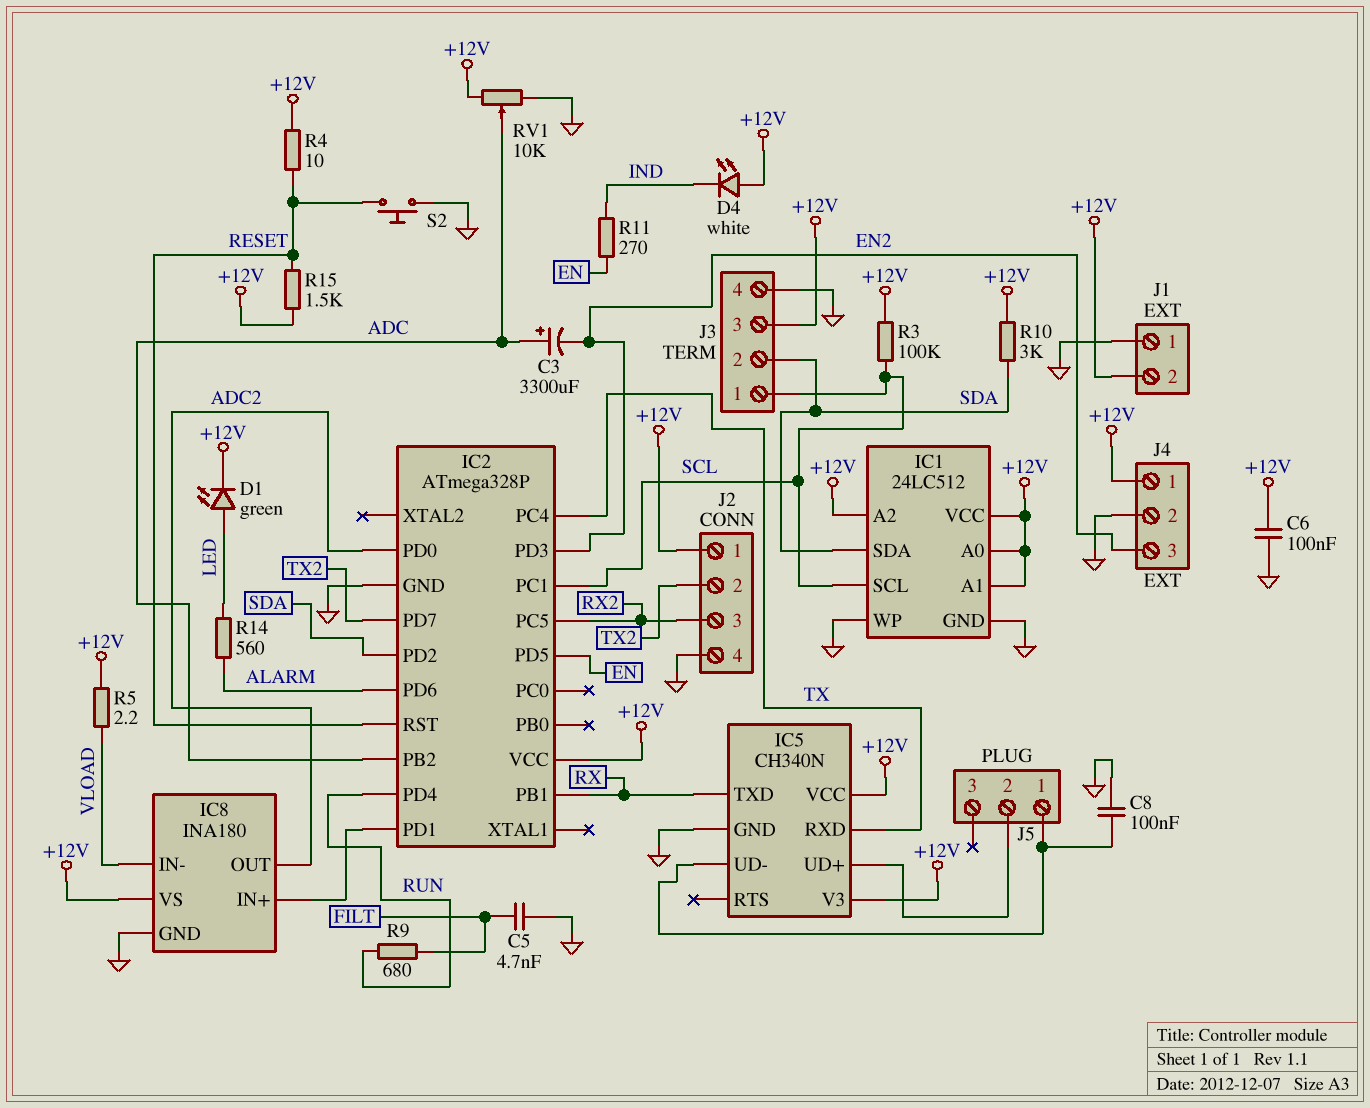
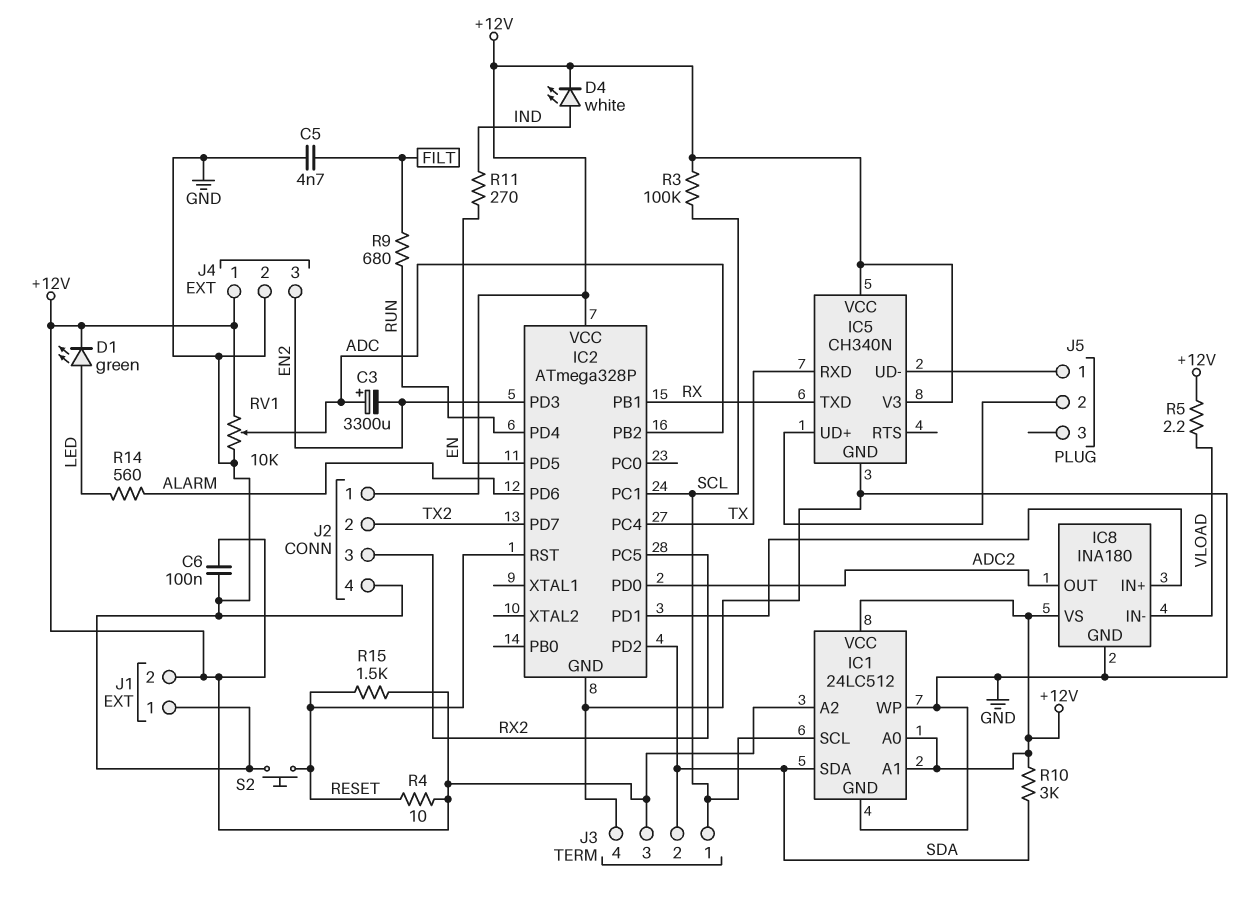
C8: 100nF (GND, IC5/UD-) -> none
D4: LED white (A +12V, K IND) -> LED white (A IND, K +12V)

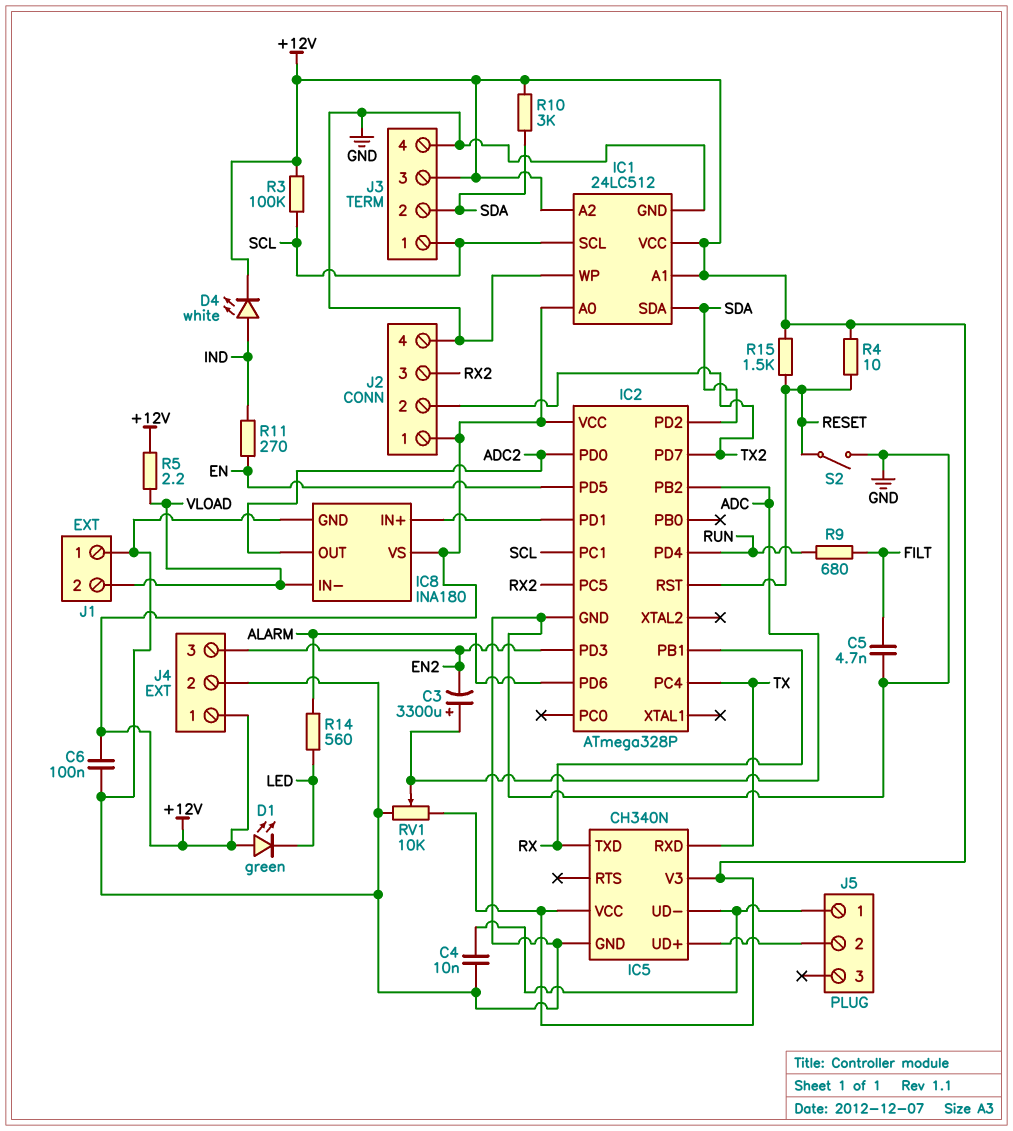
C4: none -> 10nF (GND, IC5/UD-)
D1: LED green (A LED, K +12V) -> LED green (A +12V, K LED)
J1 pin 2: +12V -> VLOAD
S2: button (GND, RESET) -> switch (GND, RESET)

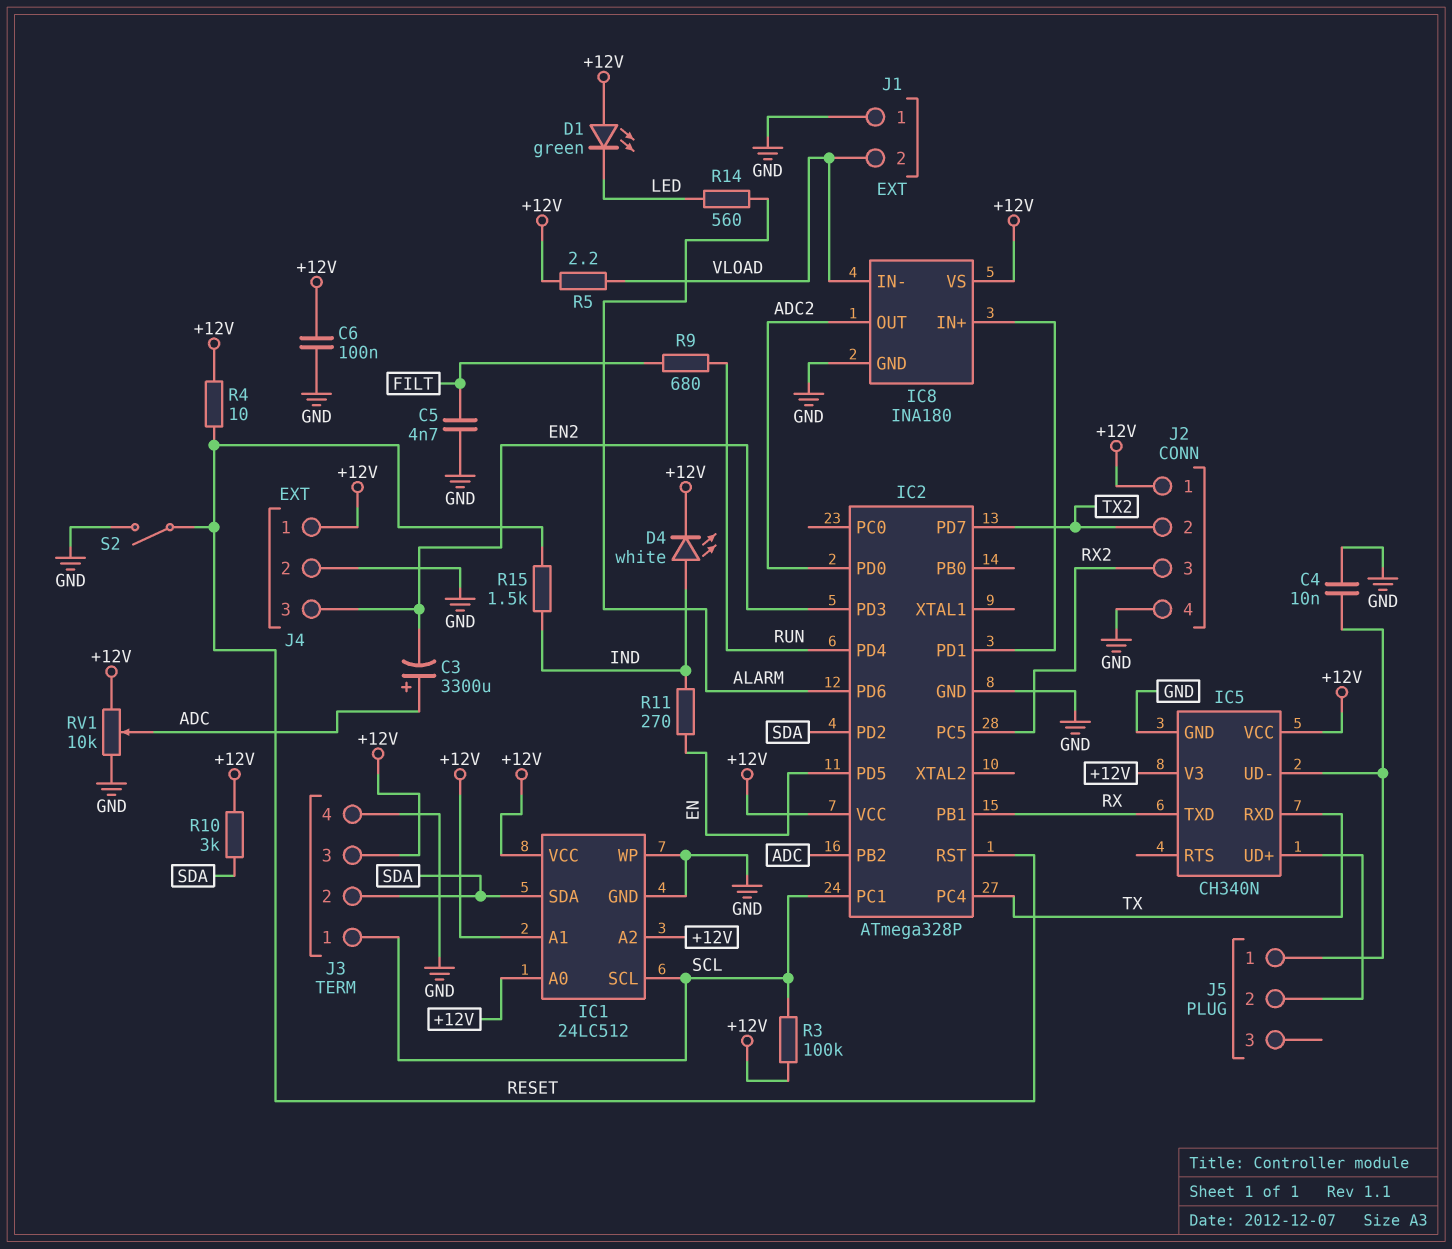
R15: 1.5k (+12V, RESET) -> 1.5k (IND, RESET)

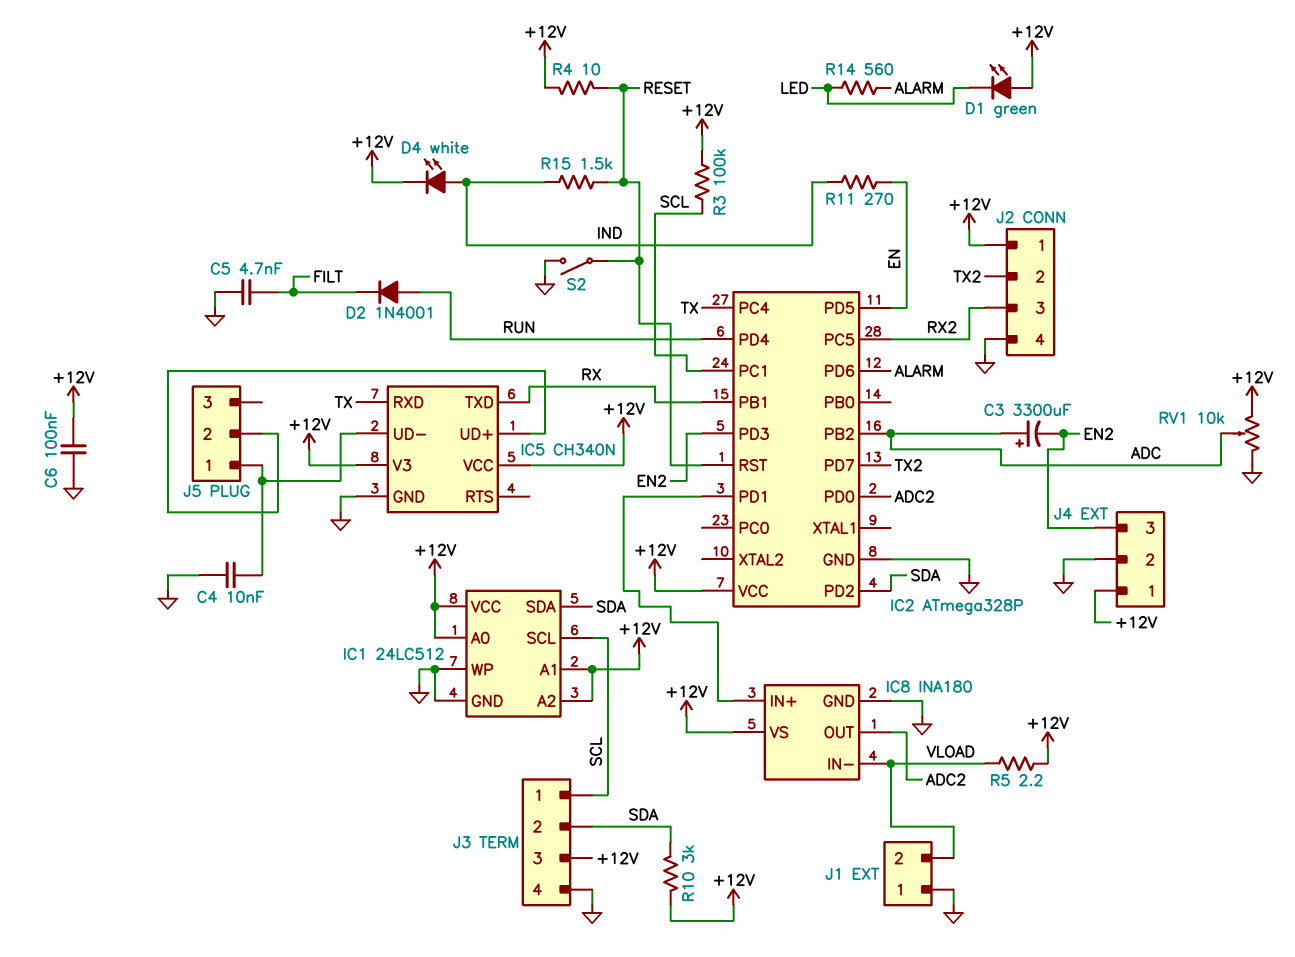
D2: none -> diode 1N4001 (A RUN, K FILT)
R9: 680 (FILT, RUN) -> none

